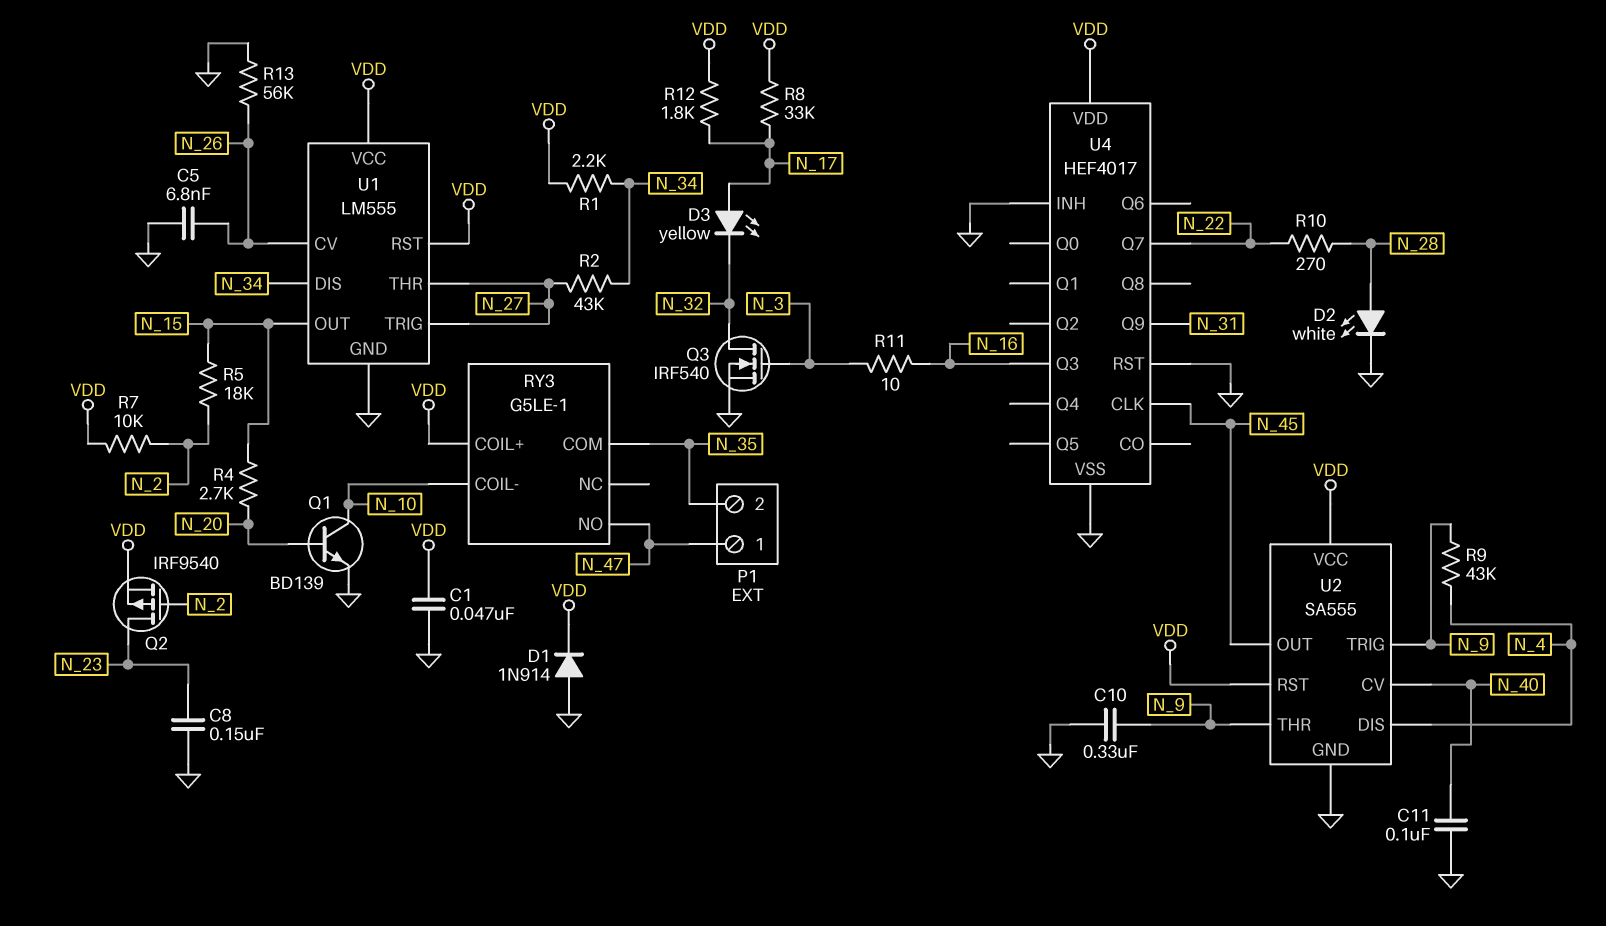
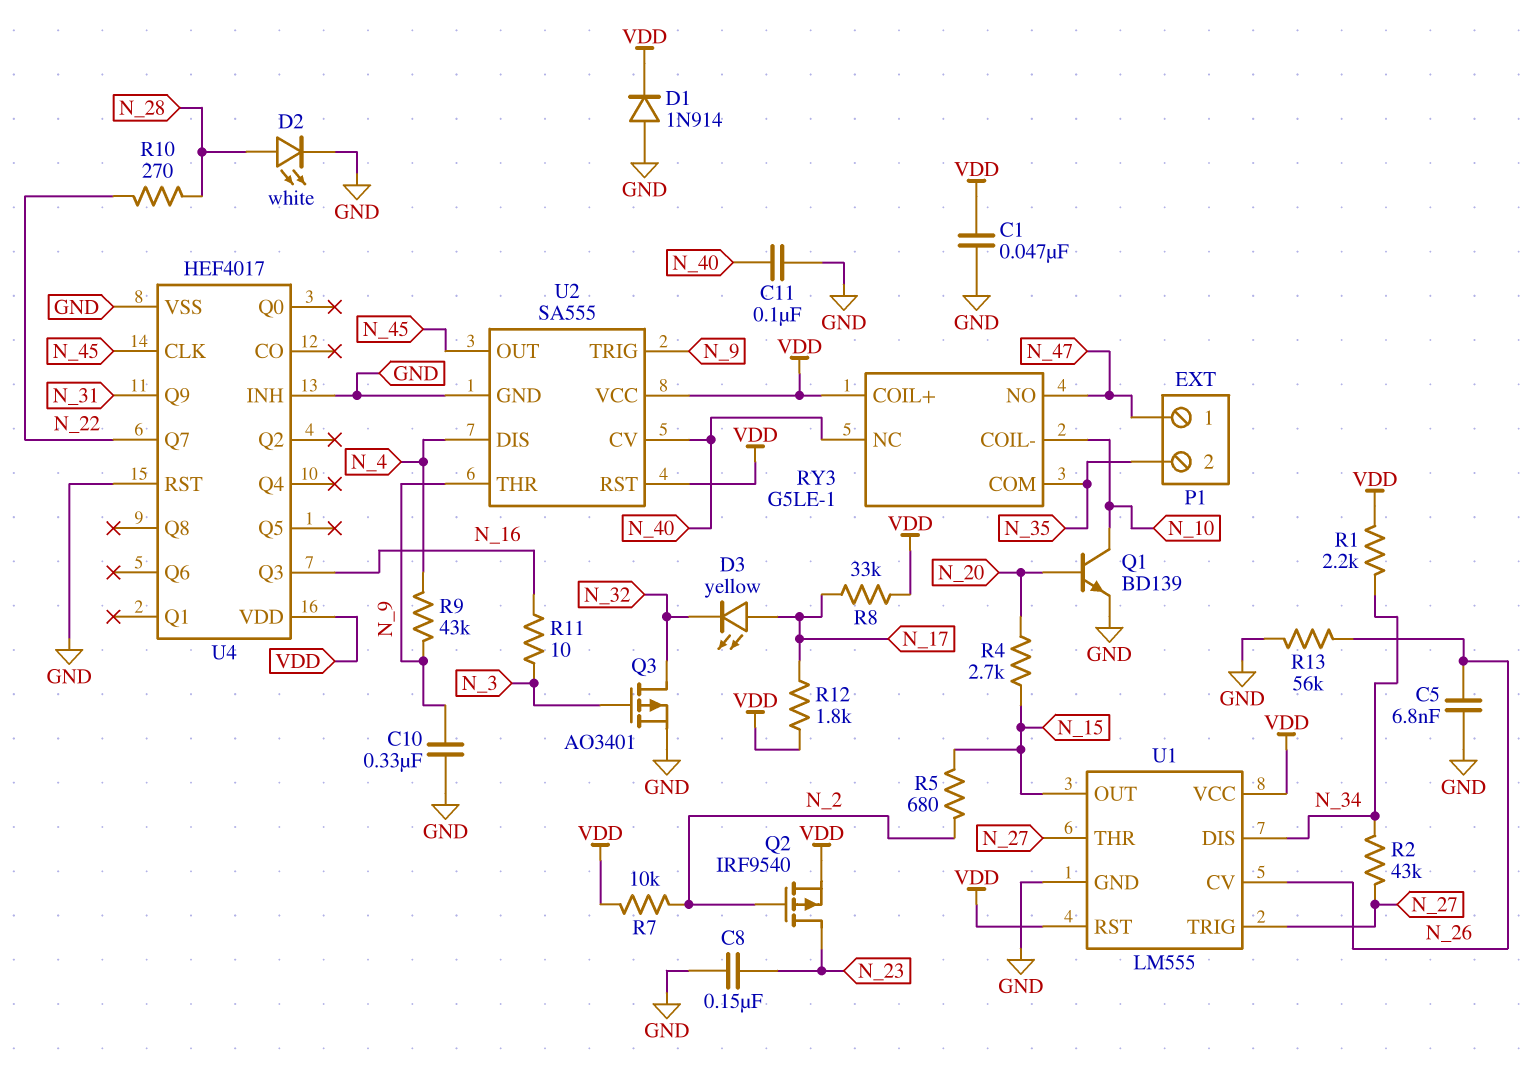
Q3: NMOS IRF540 (G N_3, D N_32, S GND) -> PMOS AO3401 (G N_3, D N_32, S GND)
R5: 18k (N_2, N_15) -> 680 (N_2, N_15)
RY3 pin NC: none -> N_40

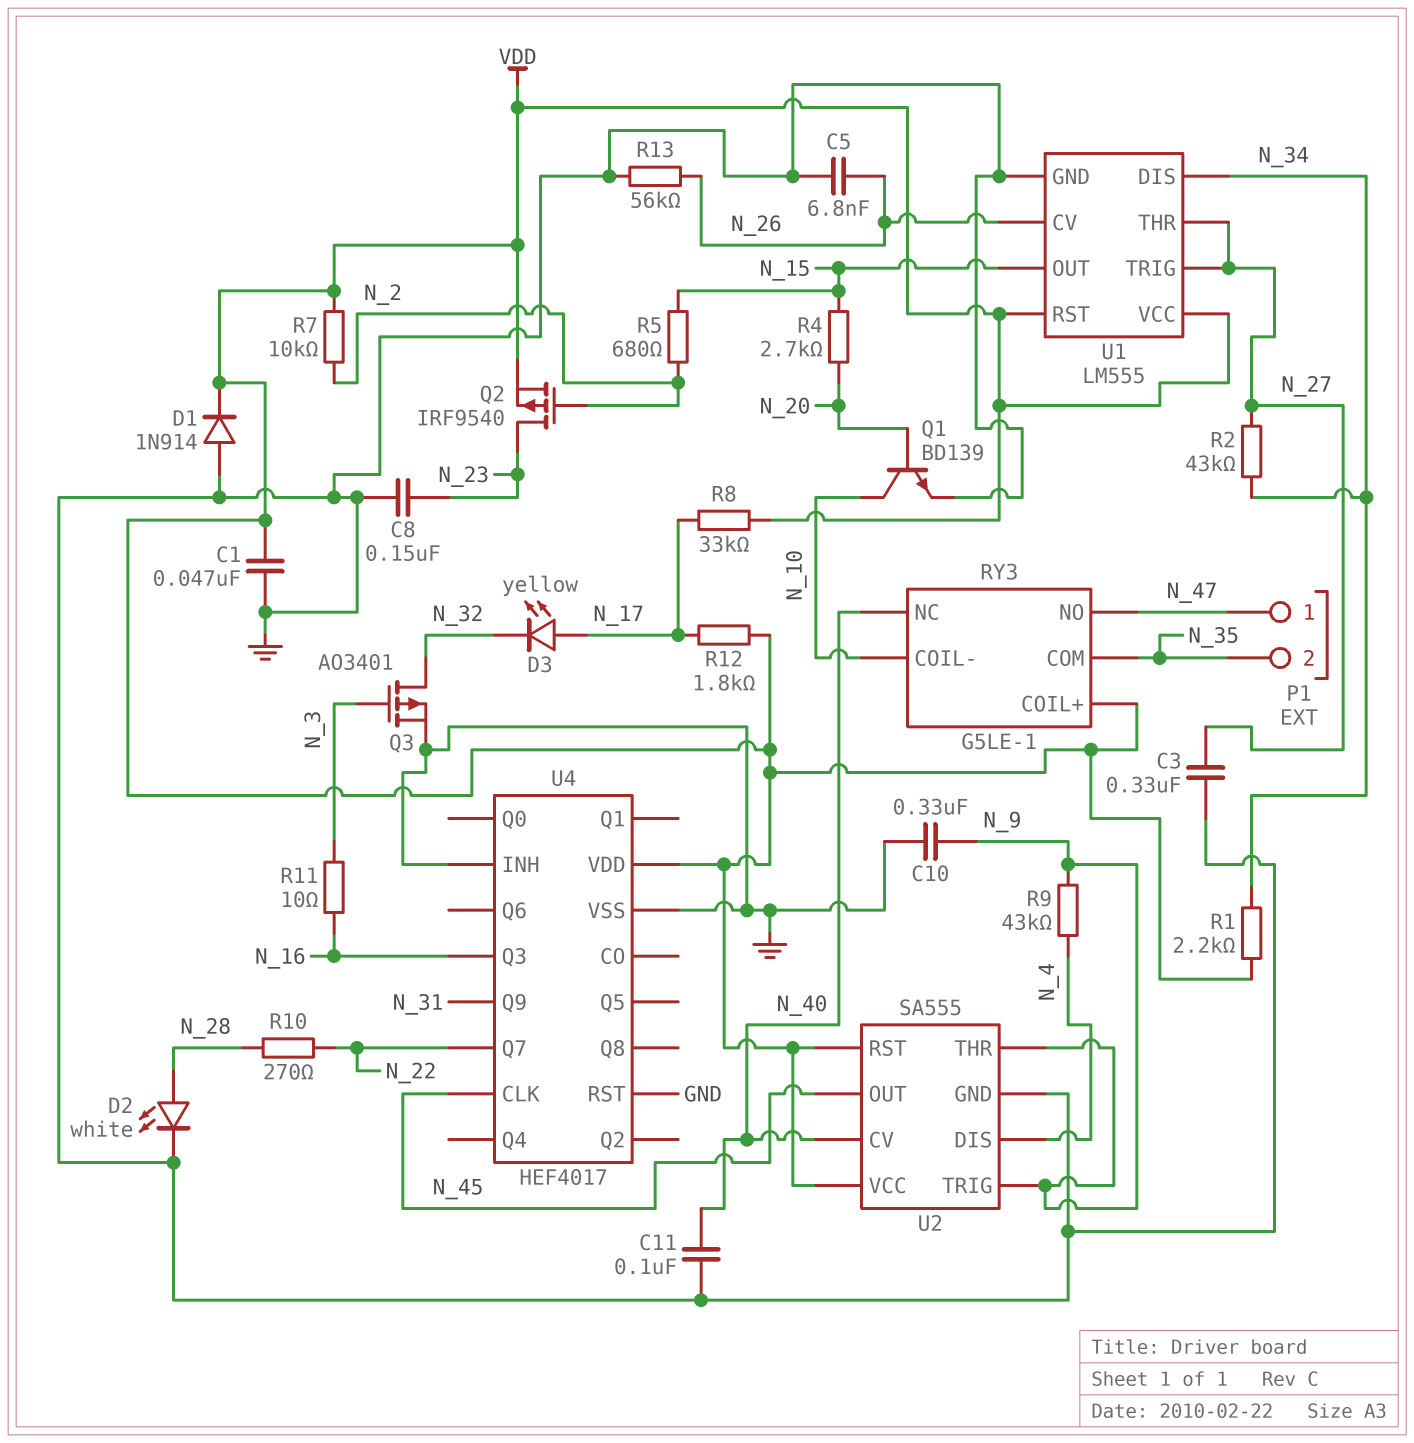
C3: none -> 330nF (GND, N_27)

